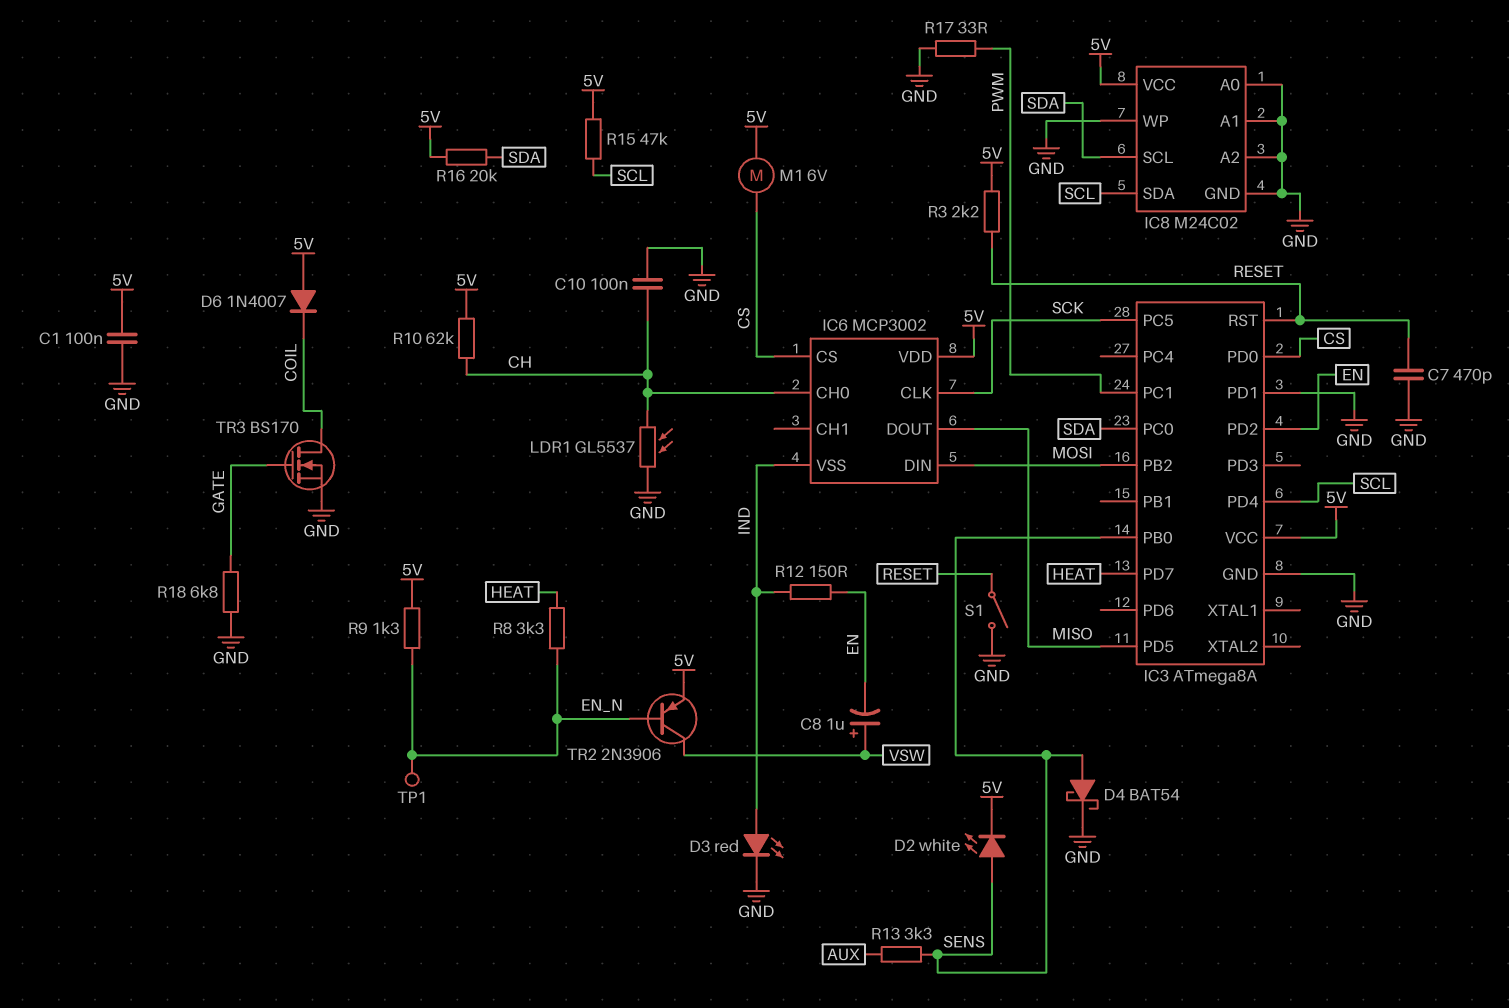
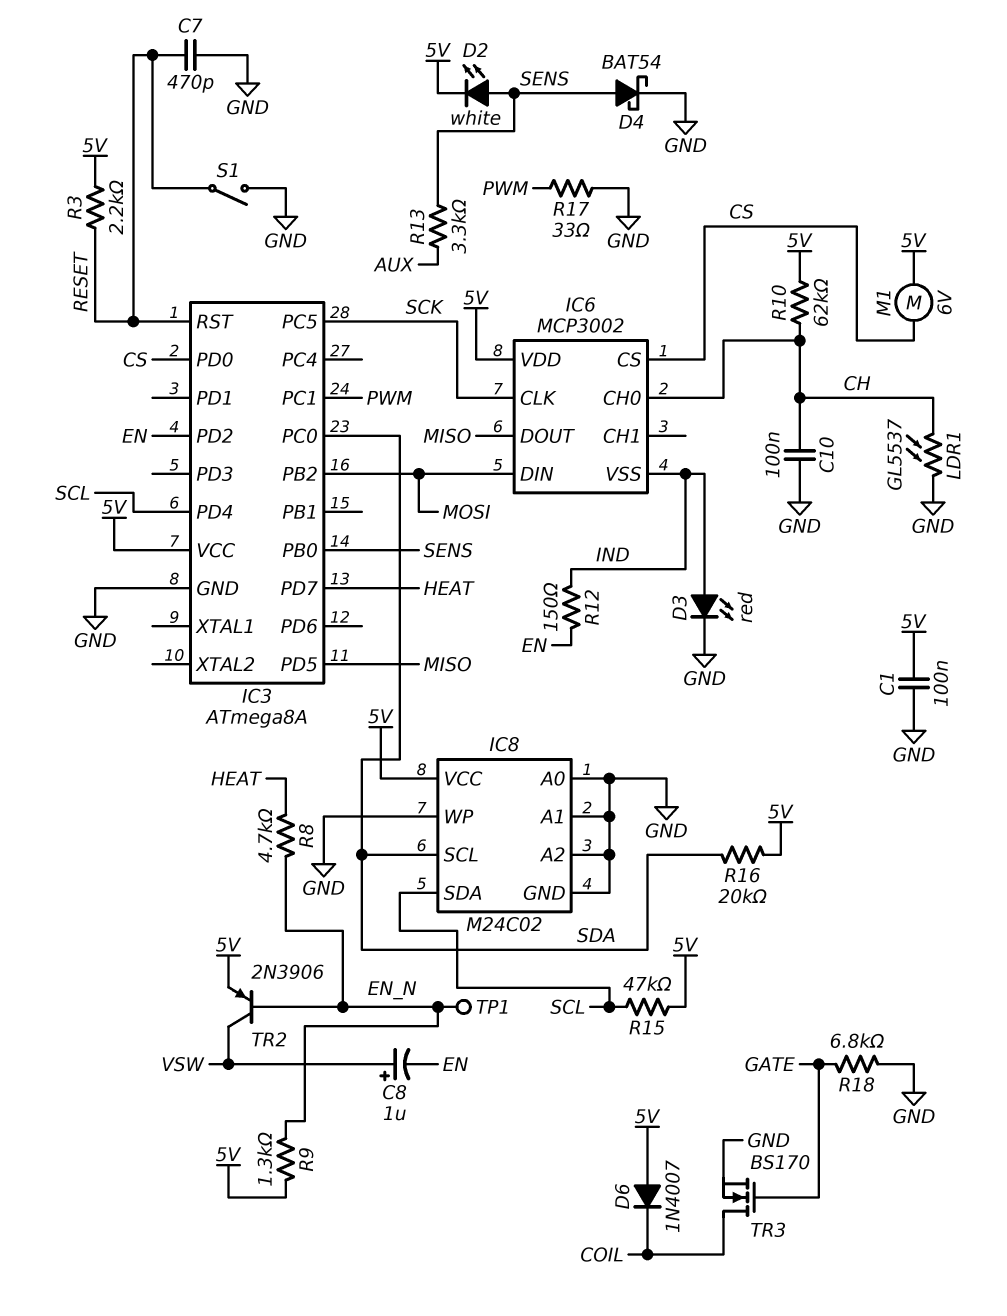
IC3 pin PD1: GND -> none
R8: 3.3k (EN_N, HEAT) -> 4.7k (EN_N, HEAT)

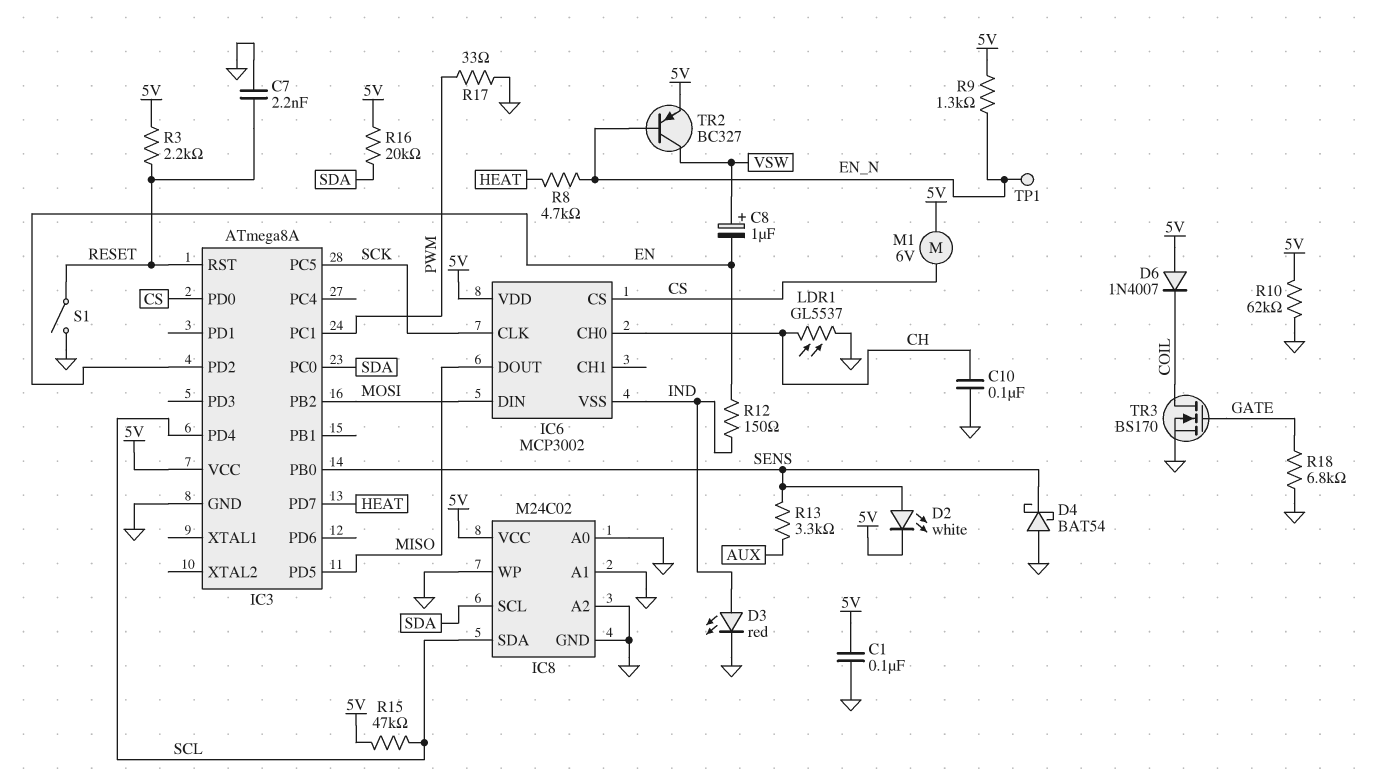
C7: 470pF (GND, RESET) -> 2.2nF (GND, RESET)
D4: schottky BAT54 (A SENS, K GND) -> schottky BAT54 (A GND, K SENS)
R10: 62k (5V, CH) -> 62k (5V, GND)
TR2: PNP 2N3906 (B EN_N, C VSW, E 5V) -> PNP BC327 (B EN_N, C VSW, E 5V)

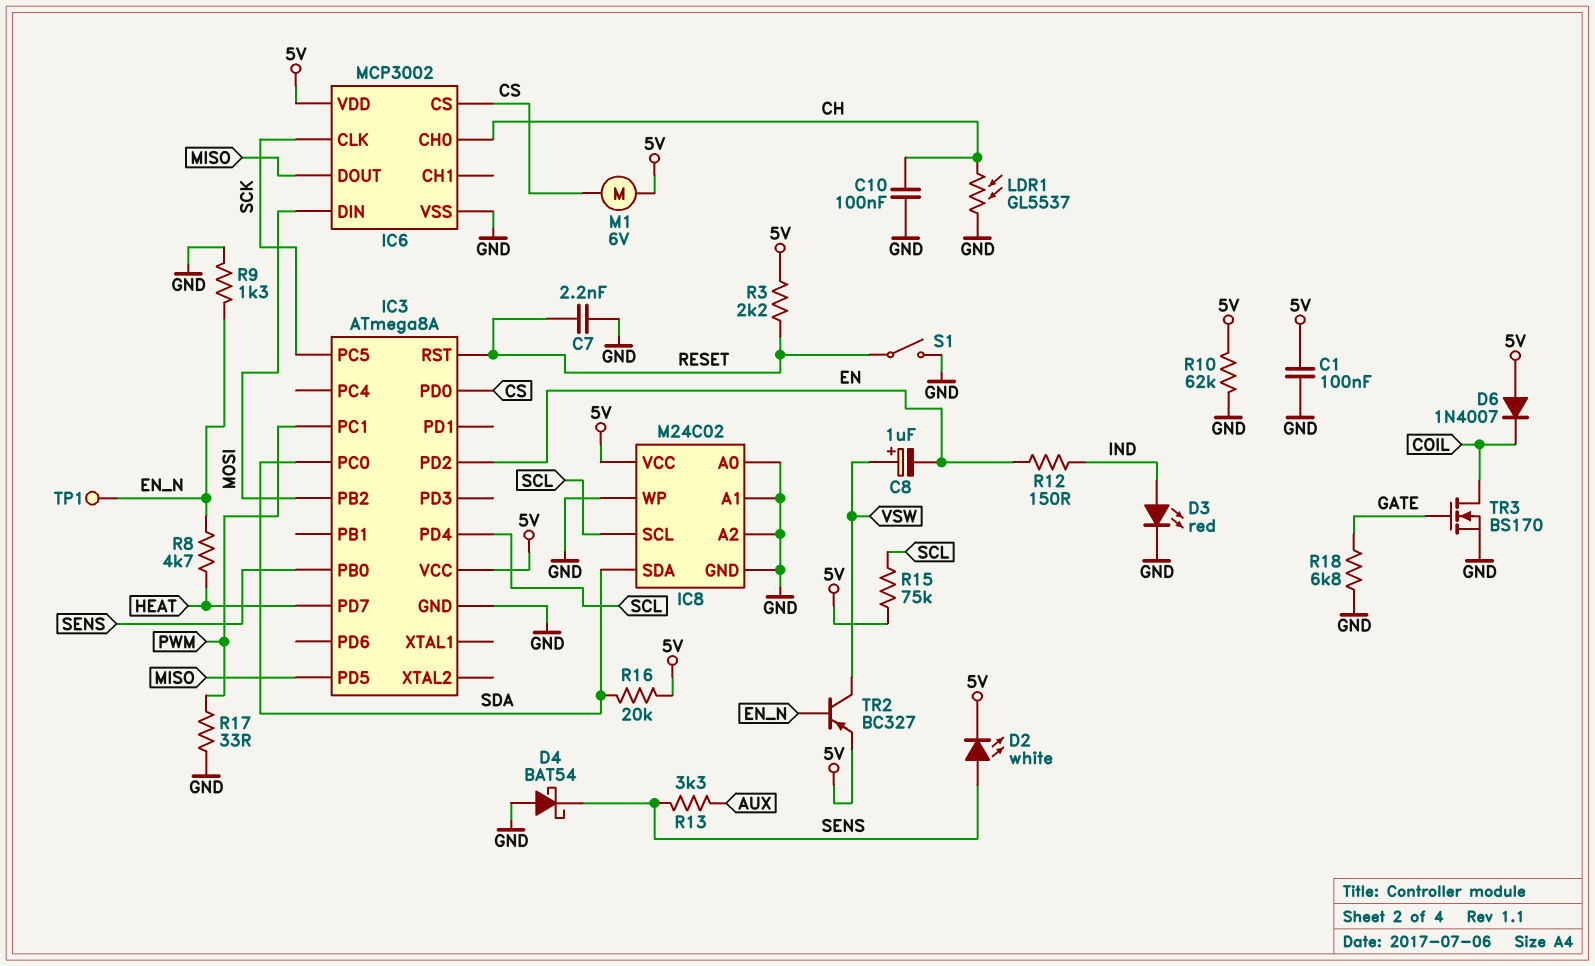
IC6 pin VSS: IND -> GND
IC8 pin SCL: SDA -> SCL
IC8 pin SDA: SCL -> SDA
R9: 1.3k (5V, EN_N) -> 1.3k (EN_N, GND)
R15: 47k (5V, SCL) -> 75k (5V, SCL)

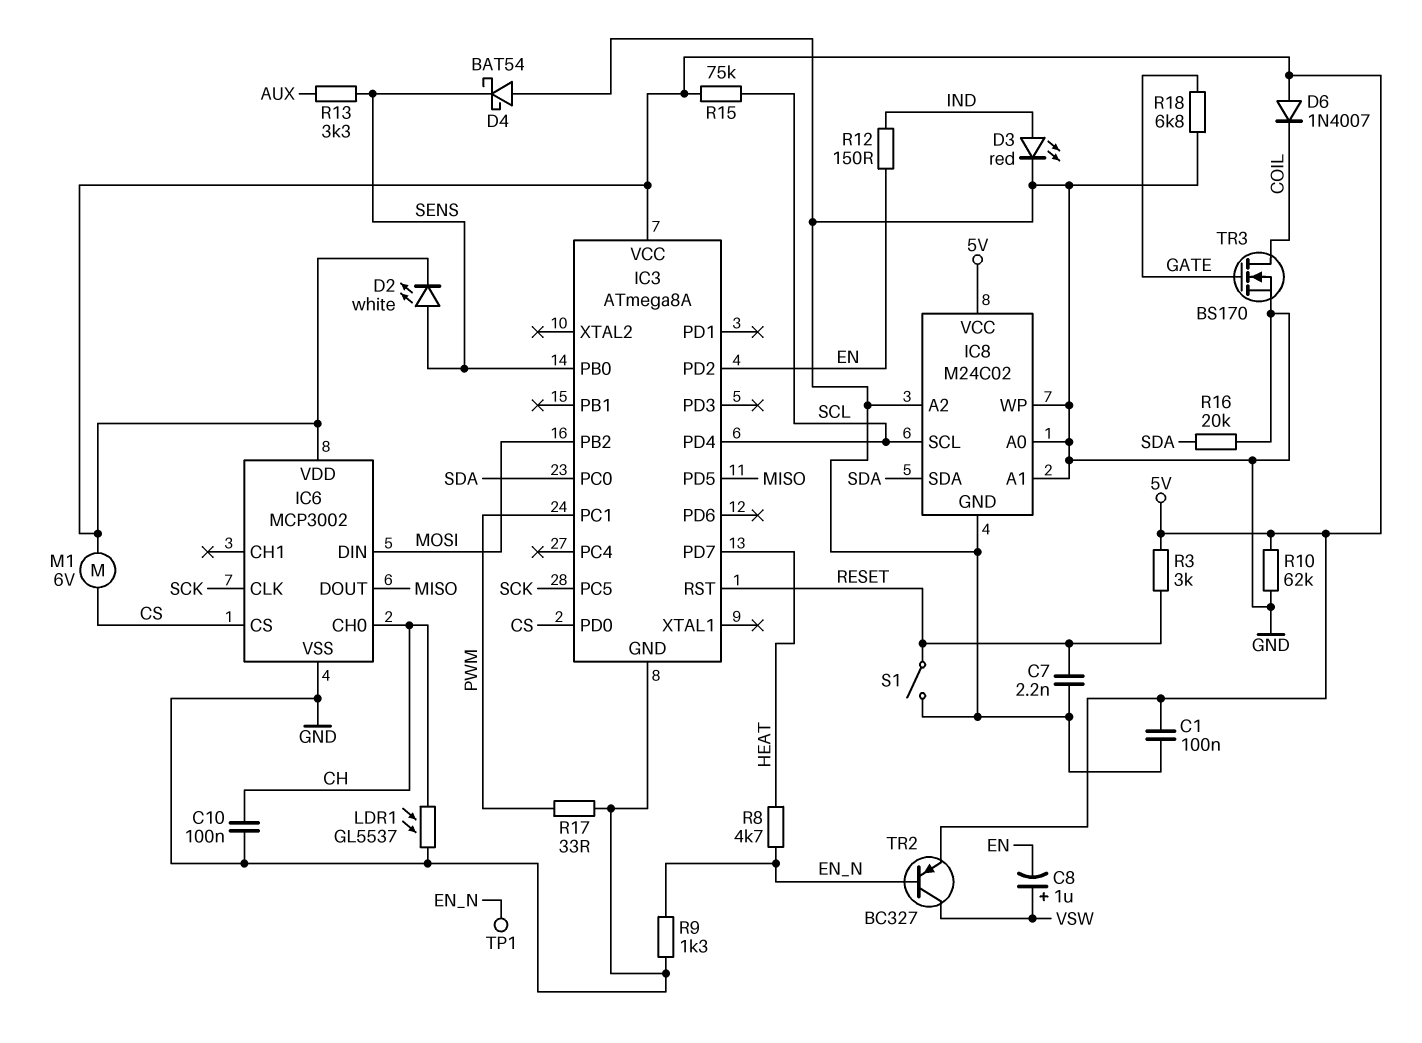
R3: 2.2k (5V, RESET) -> 3k (5V, RESET)
R16: 20k (5V, SDA) -> 20k (GND, SDA)

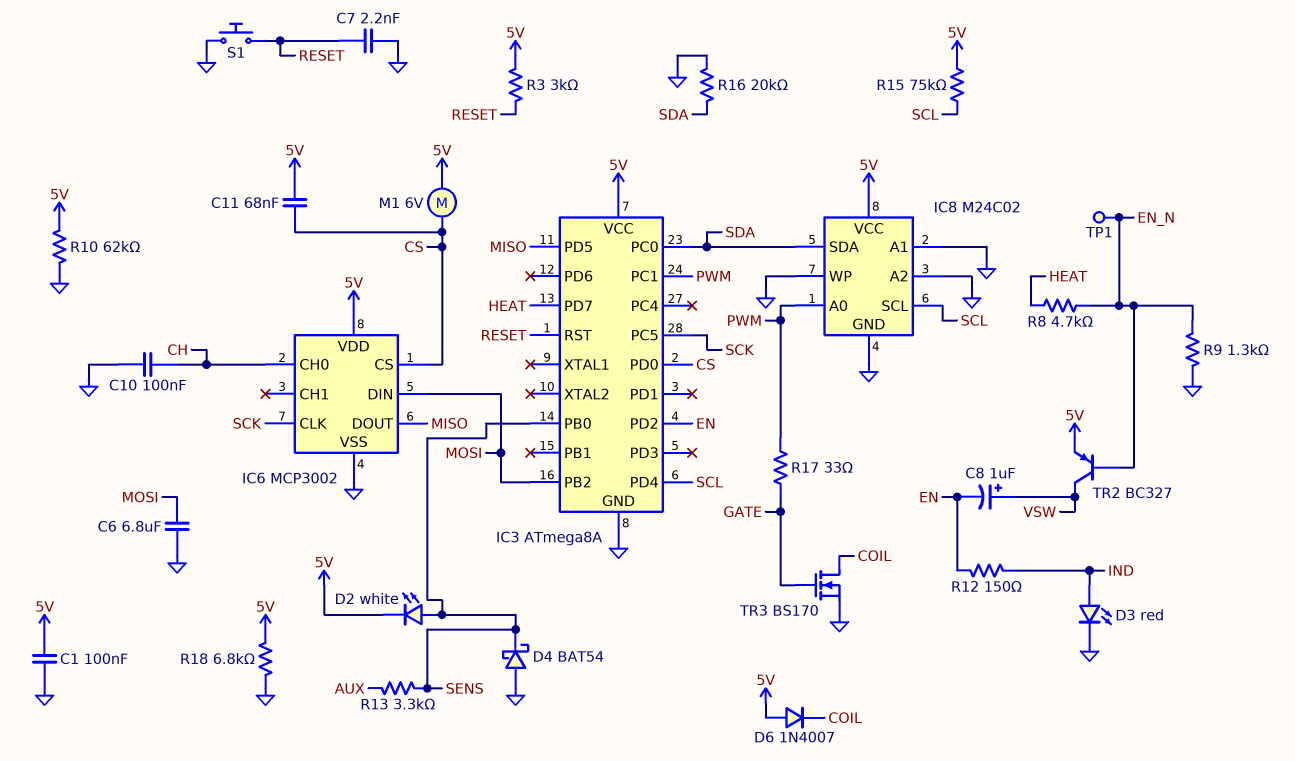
C6: none -> 6.8uF (GND, MOSI)
C11: none -> 68nF (5V, CS)
IC8 pin A0: GND -> PWM
LDR1: GL5537 (CH, GND) -> none
R17: 33 (GND, PWM) -> 33 (GATE, PWM)
R18: 6.8k (GATE, GND) -> 6.8k (5V, GND)
S1: switch (GND, RESET) -> button (GND, RESET)

